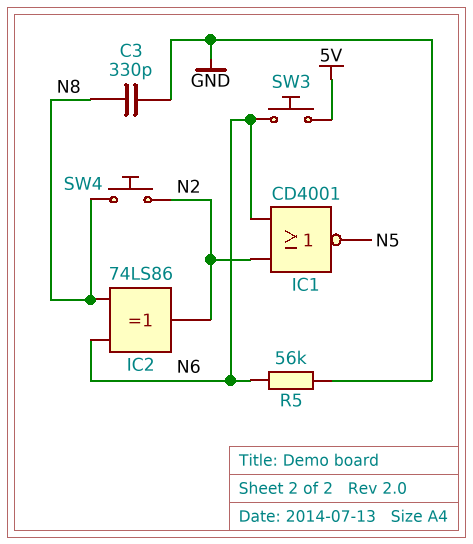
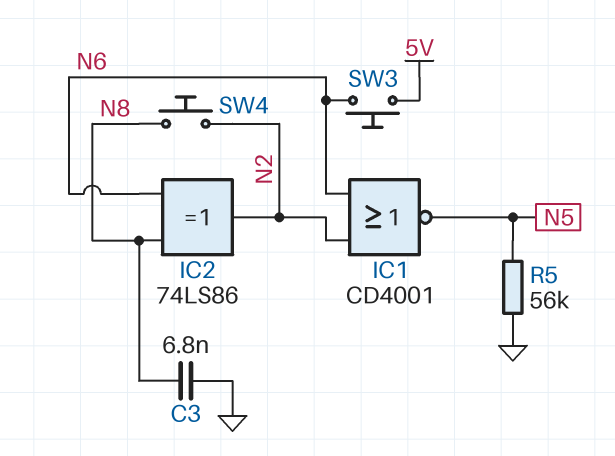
C3: 330pF (GND, N8) -> 6.8nF (GND, N8)
R5: 56k (GND, N6) -> 56k (GND, N5)

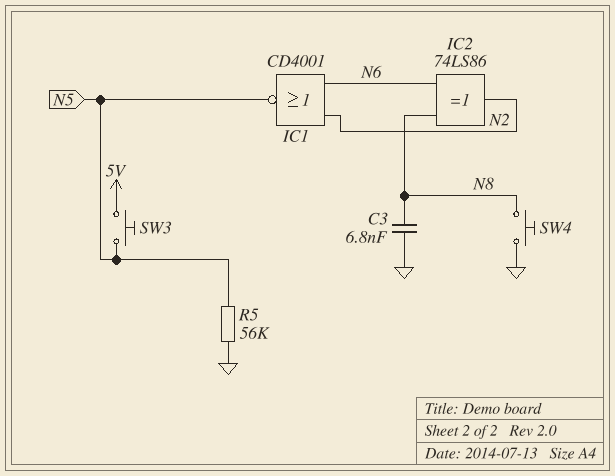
SW3: button (5V, N6) -> button (5V, N5)
SW4: button (N2, N8) -> button (GND, N8)

